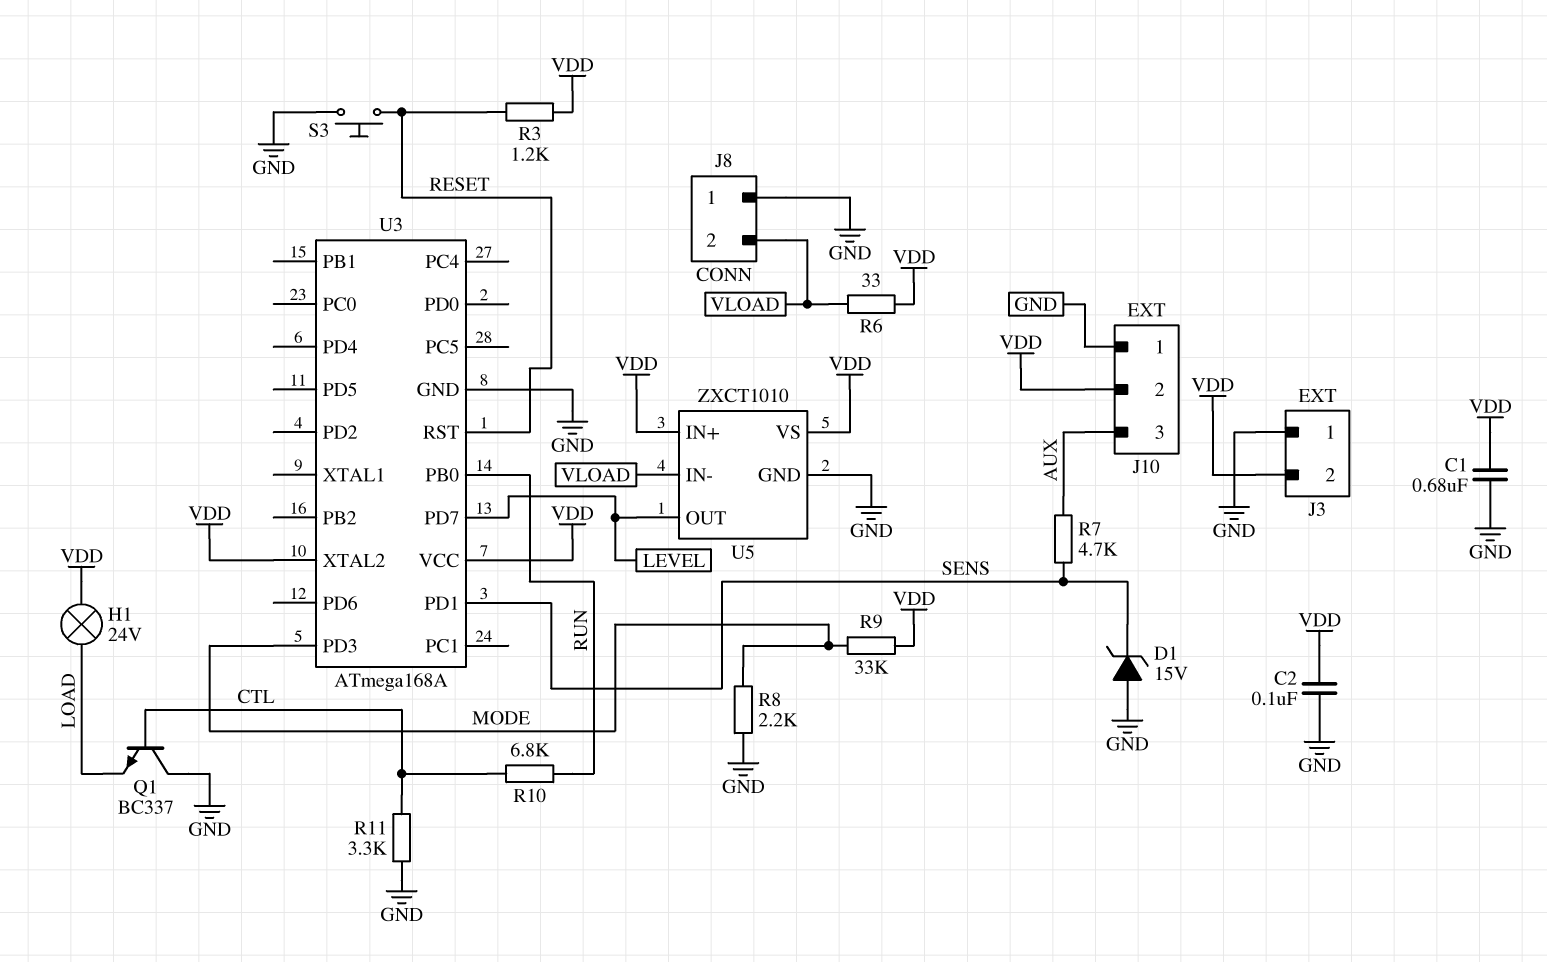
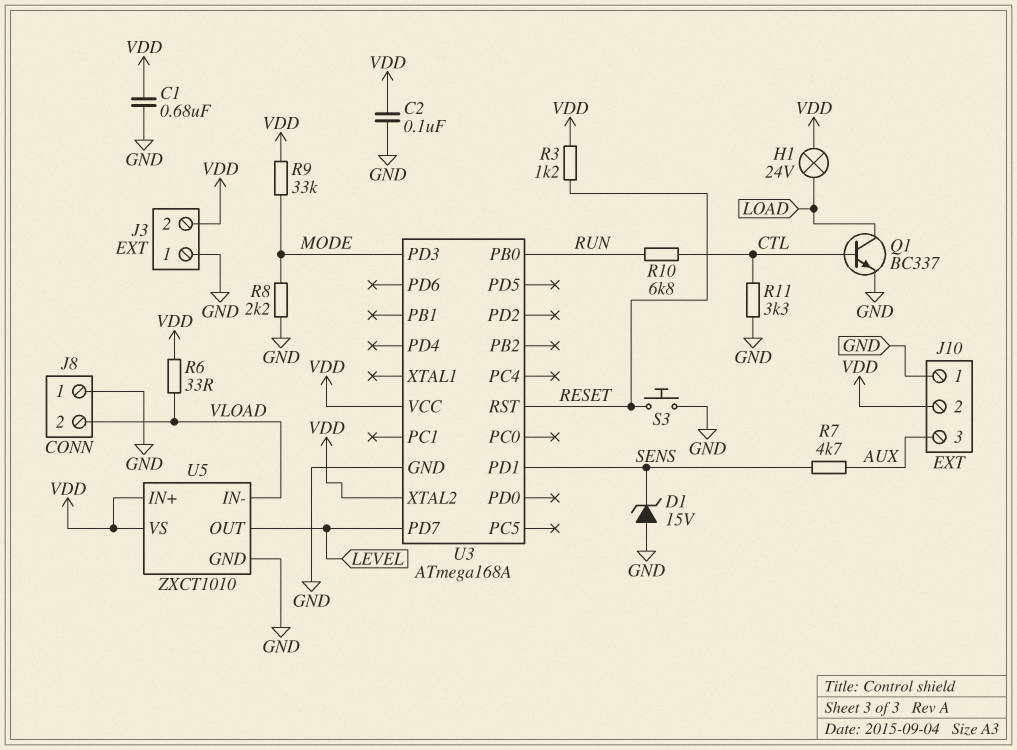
Q1: NPN BC337 (B CTL, C GND, E LOAD) -> NPN BC337 (B CTL, C LOAD, E GND)

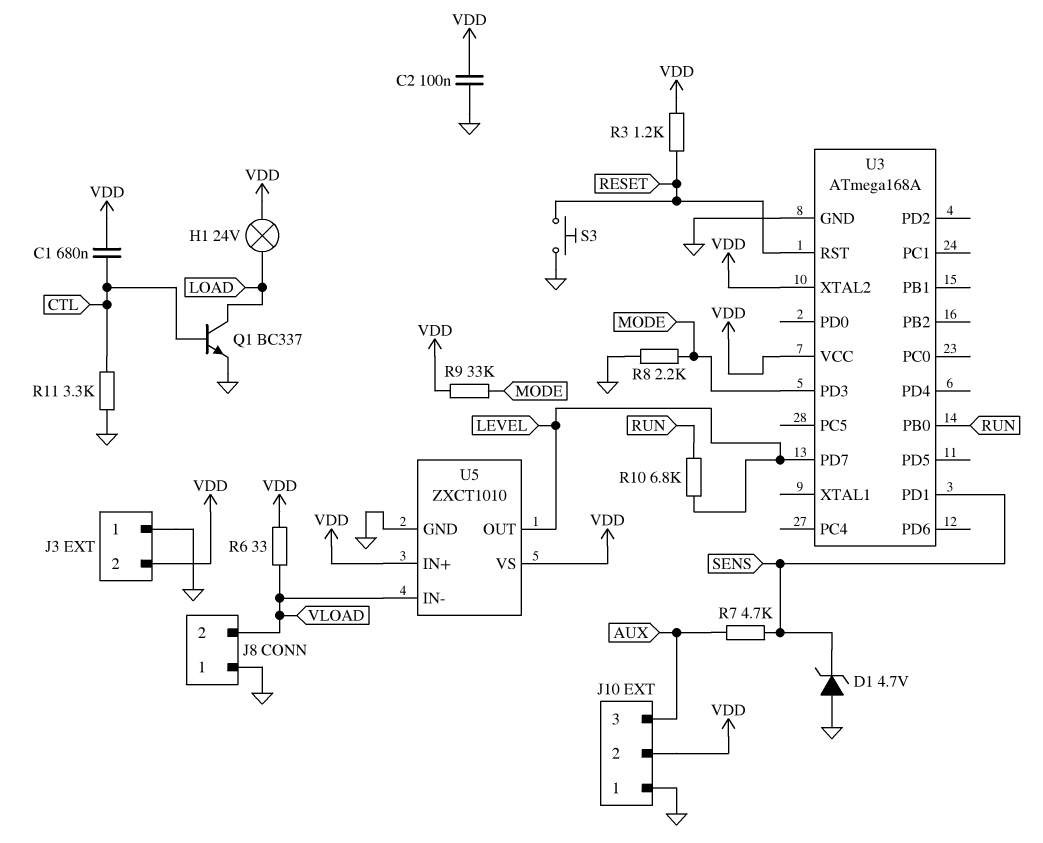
C1: 680nF (GND, VDD) -> 680nF (CTL, VDD)
D1: zener 15V (A GND, K SENS) -> zener 4.7V (A GND, K SENS)
R10: 6.8k (CTL, RUN) -> 6.8k (LEVEL, RUN)

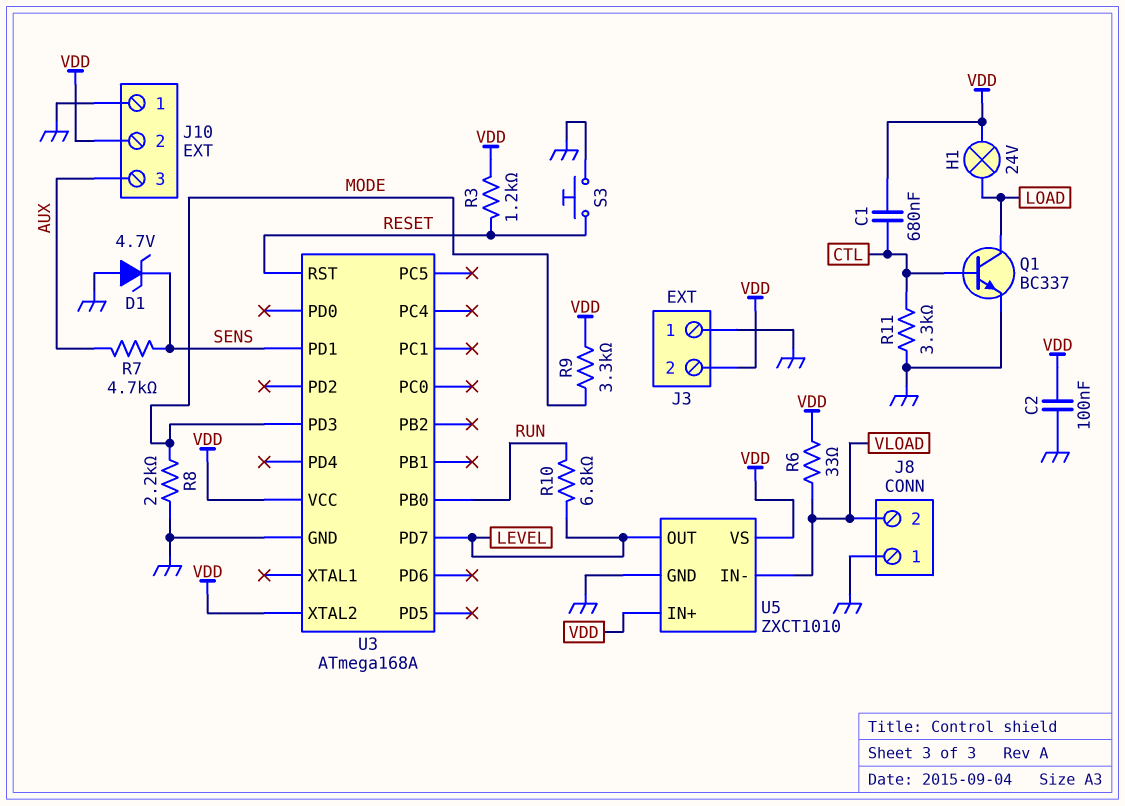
R9: 33k (MODE, VDD) -> 3.3k (MODE, VDD)

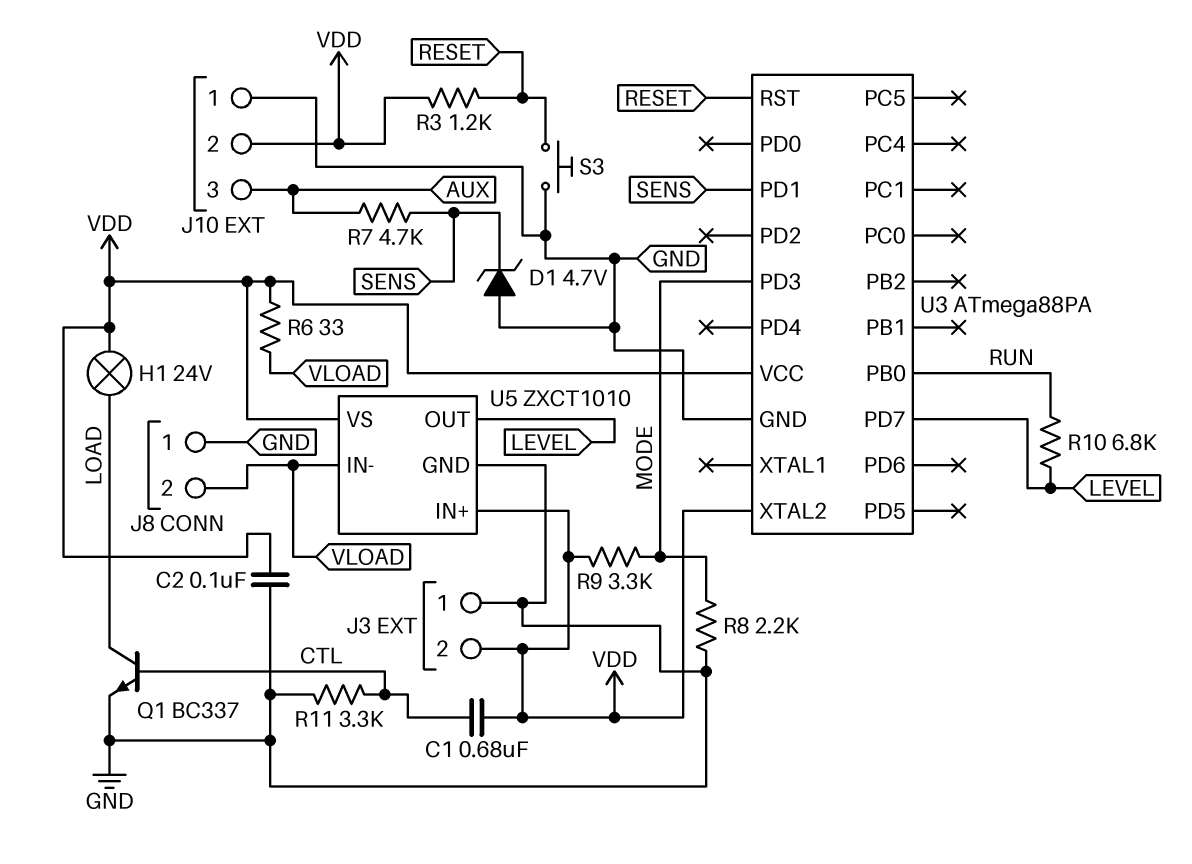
U3: ATmega168A -> ATmega88PA

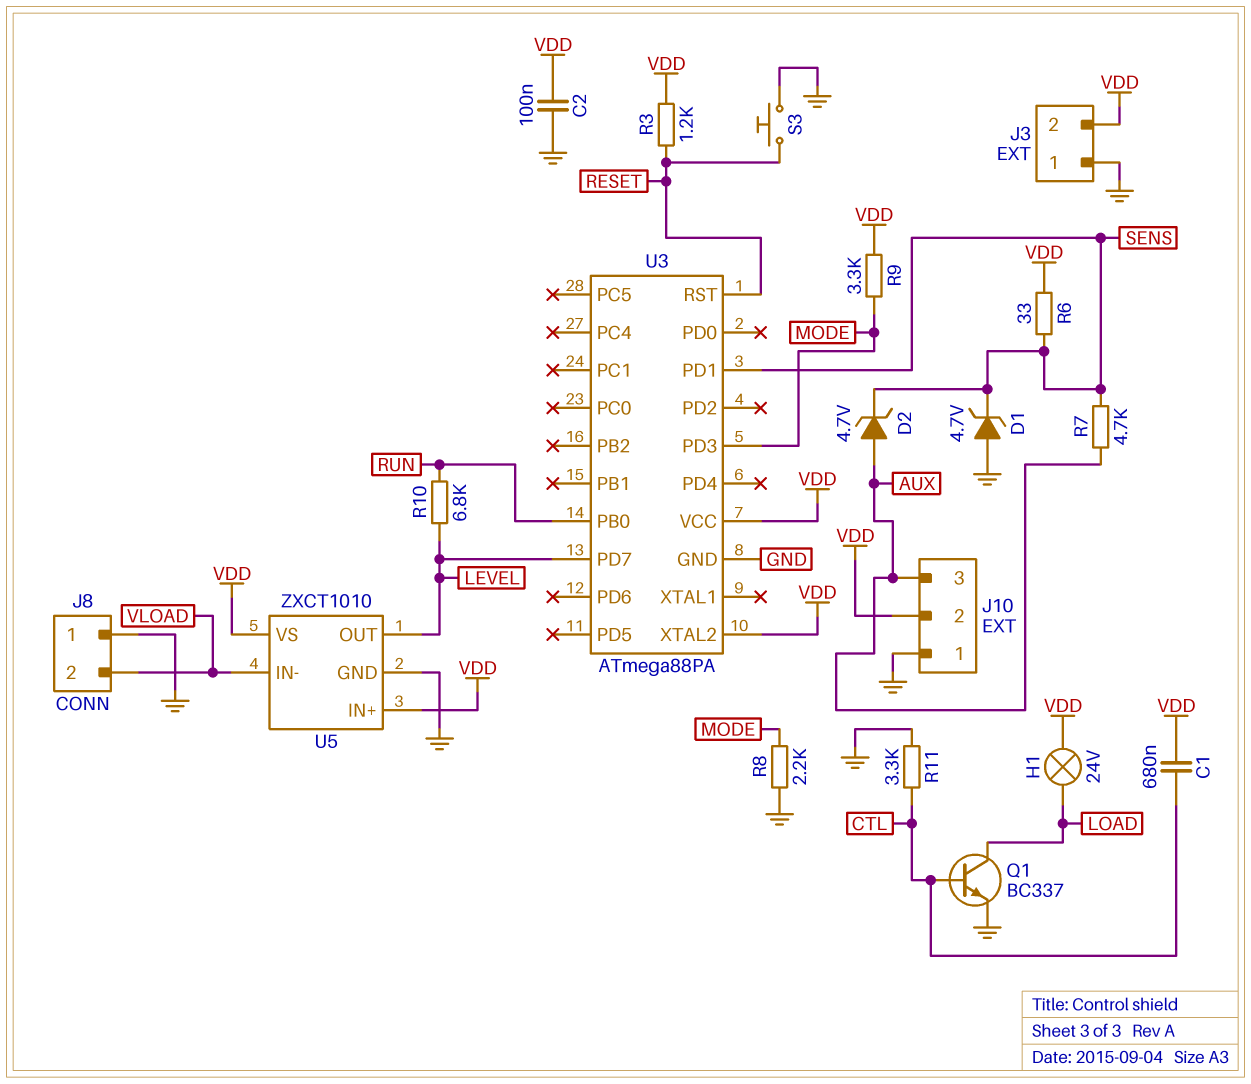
D2: none -> zener 4.7V (A AUX, K SENS)
R6: 33 (VDD, VLOAD) -> 33 (SENS, VDD)

